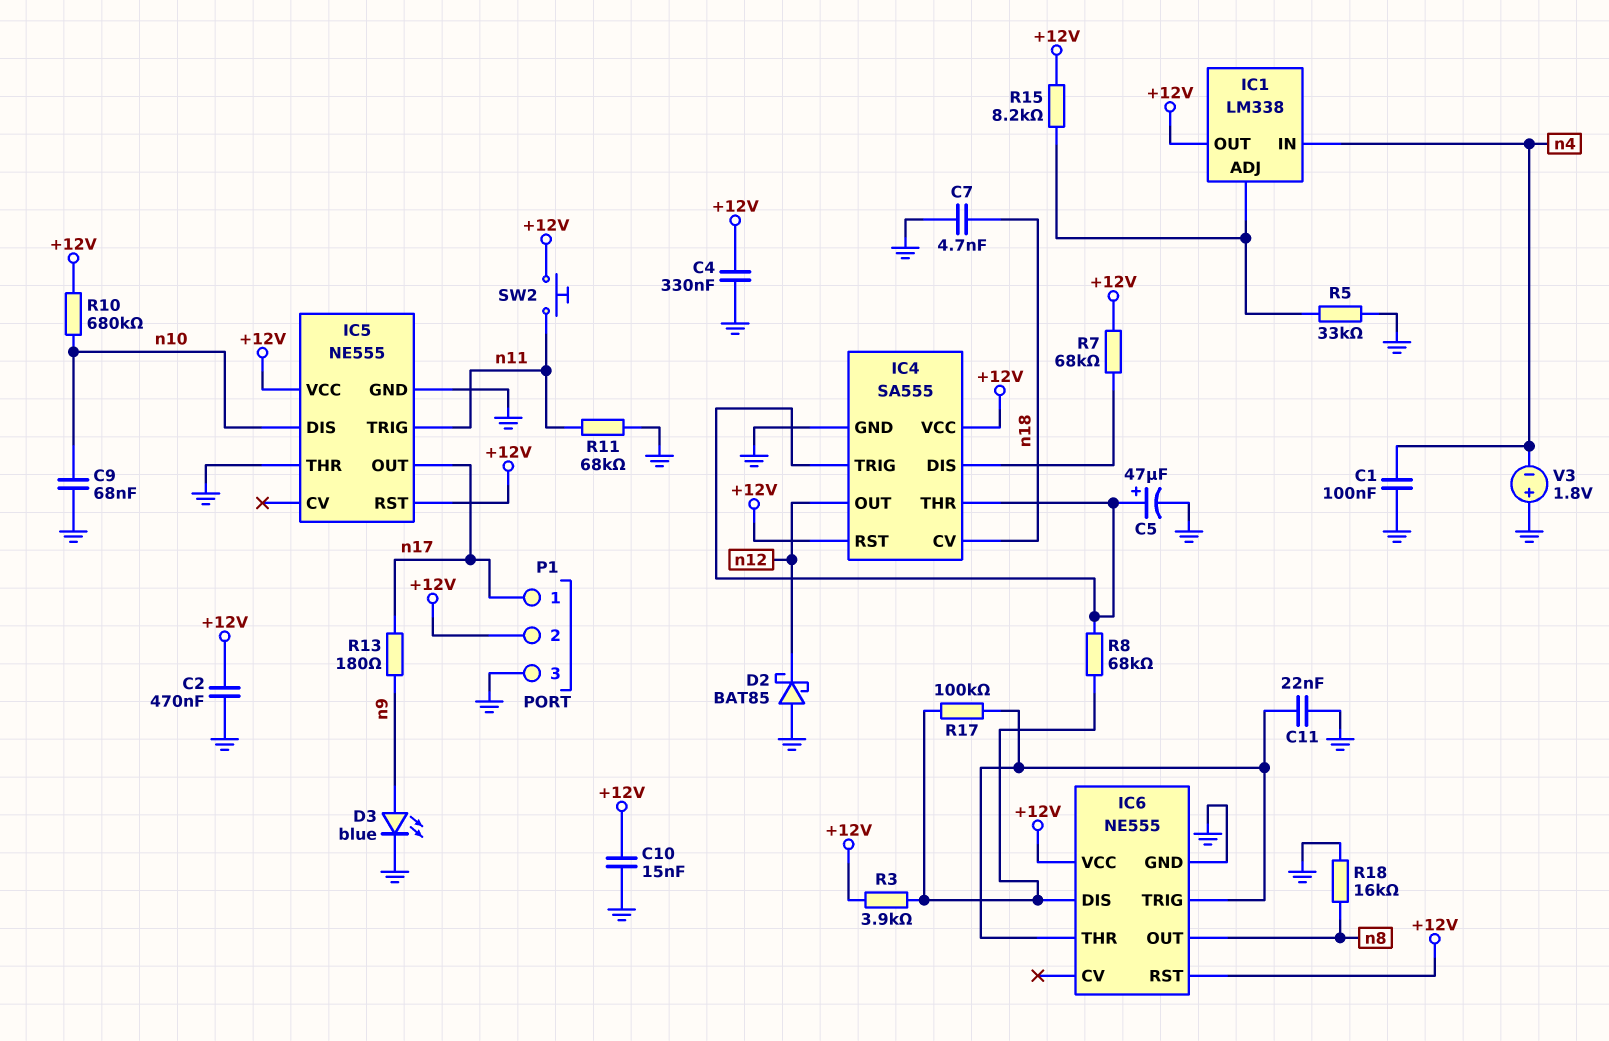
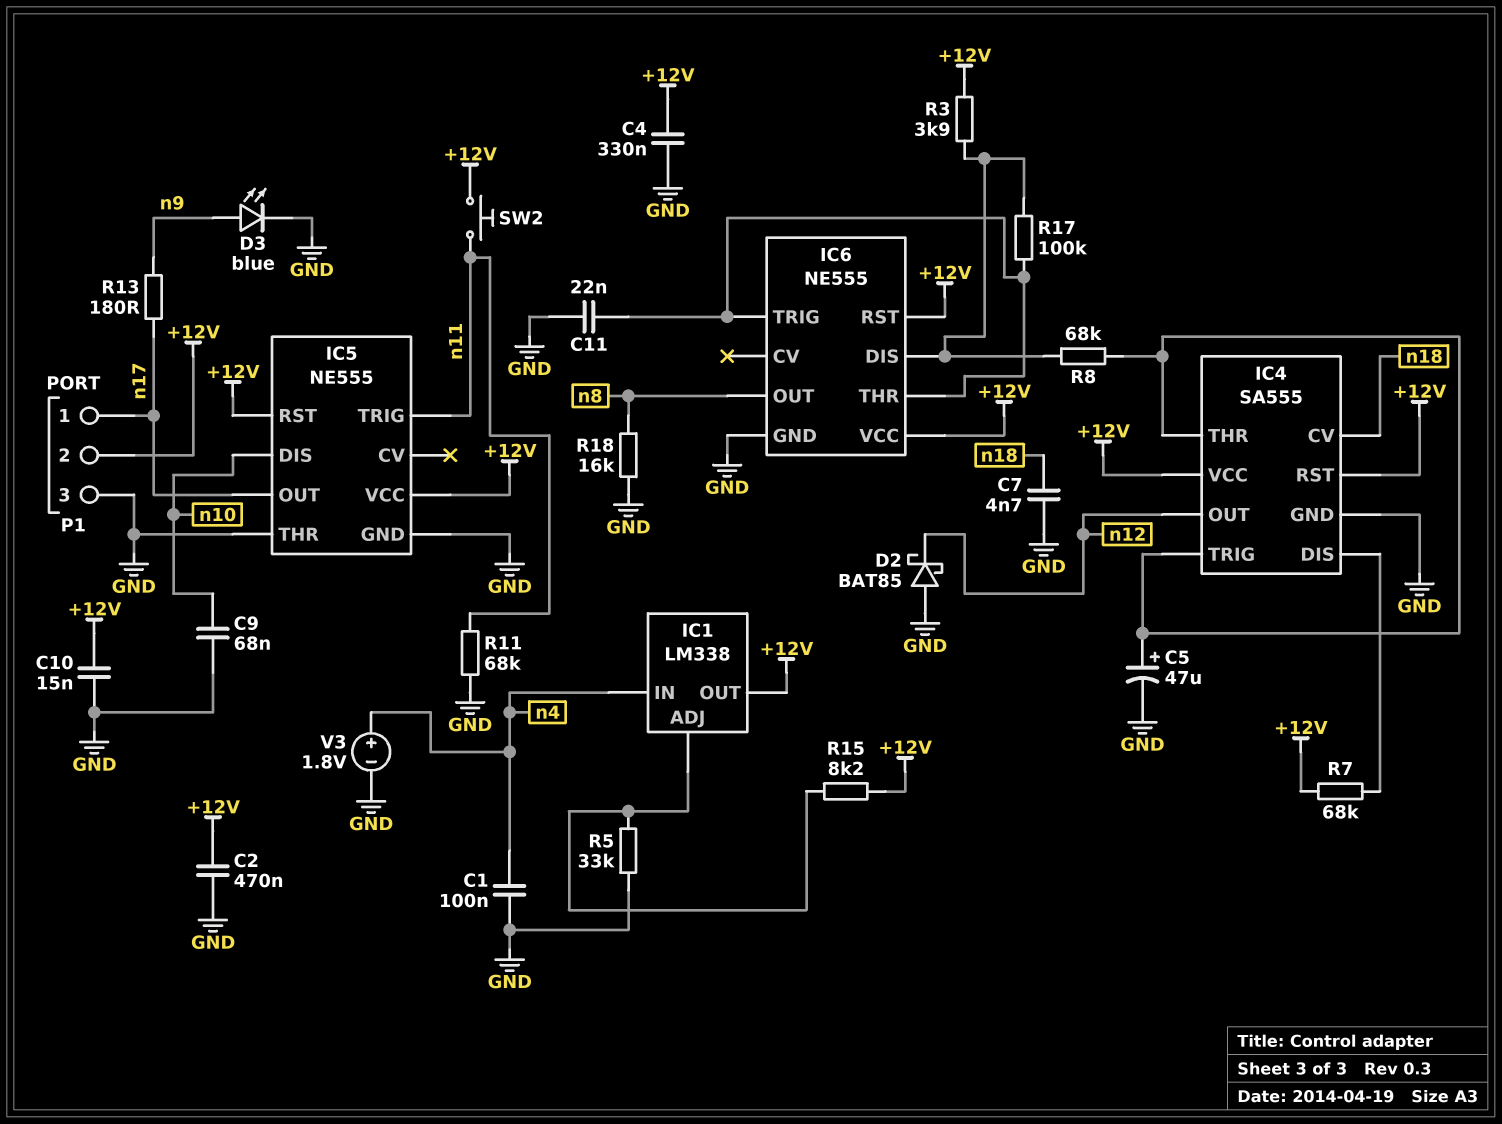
R10: 680k (+12V, n10) -> none
V3: 1.8V (plus GND, minus n4) -> 1.8V (plus n4, minus GND)

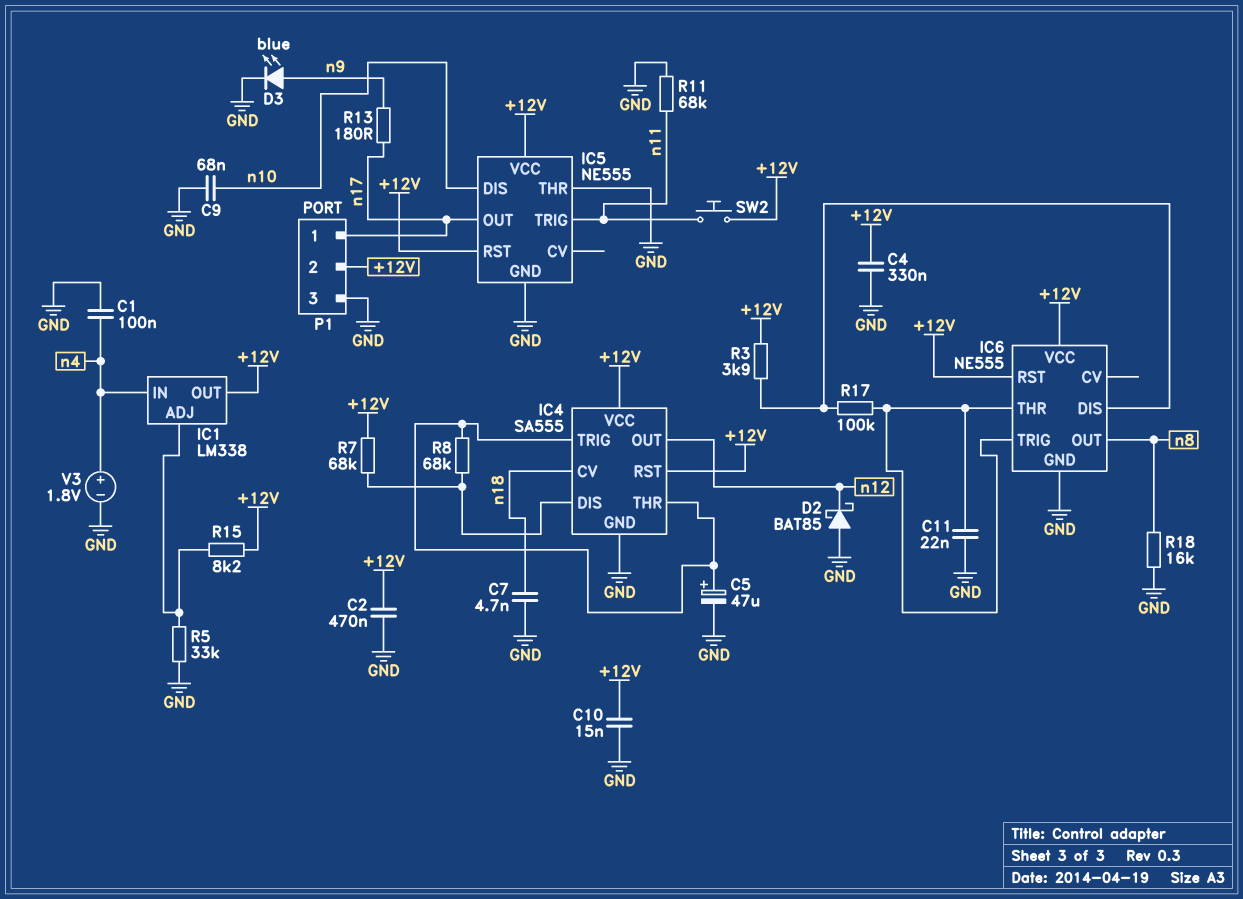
R8: 68k (IC4/THR, IC6/DIS) -> 68k (IC4/DIS, IC4/THR)

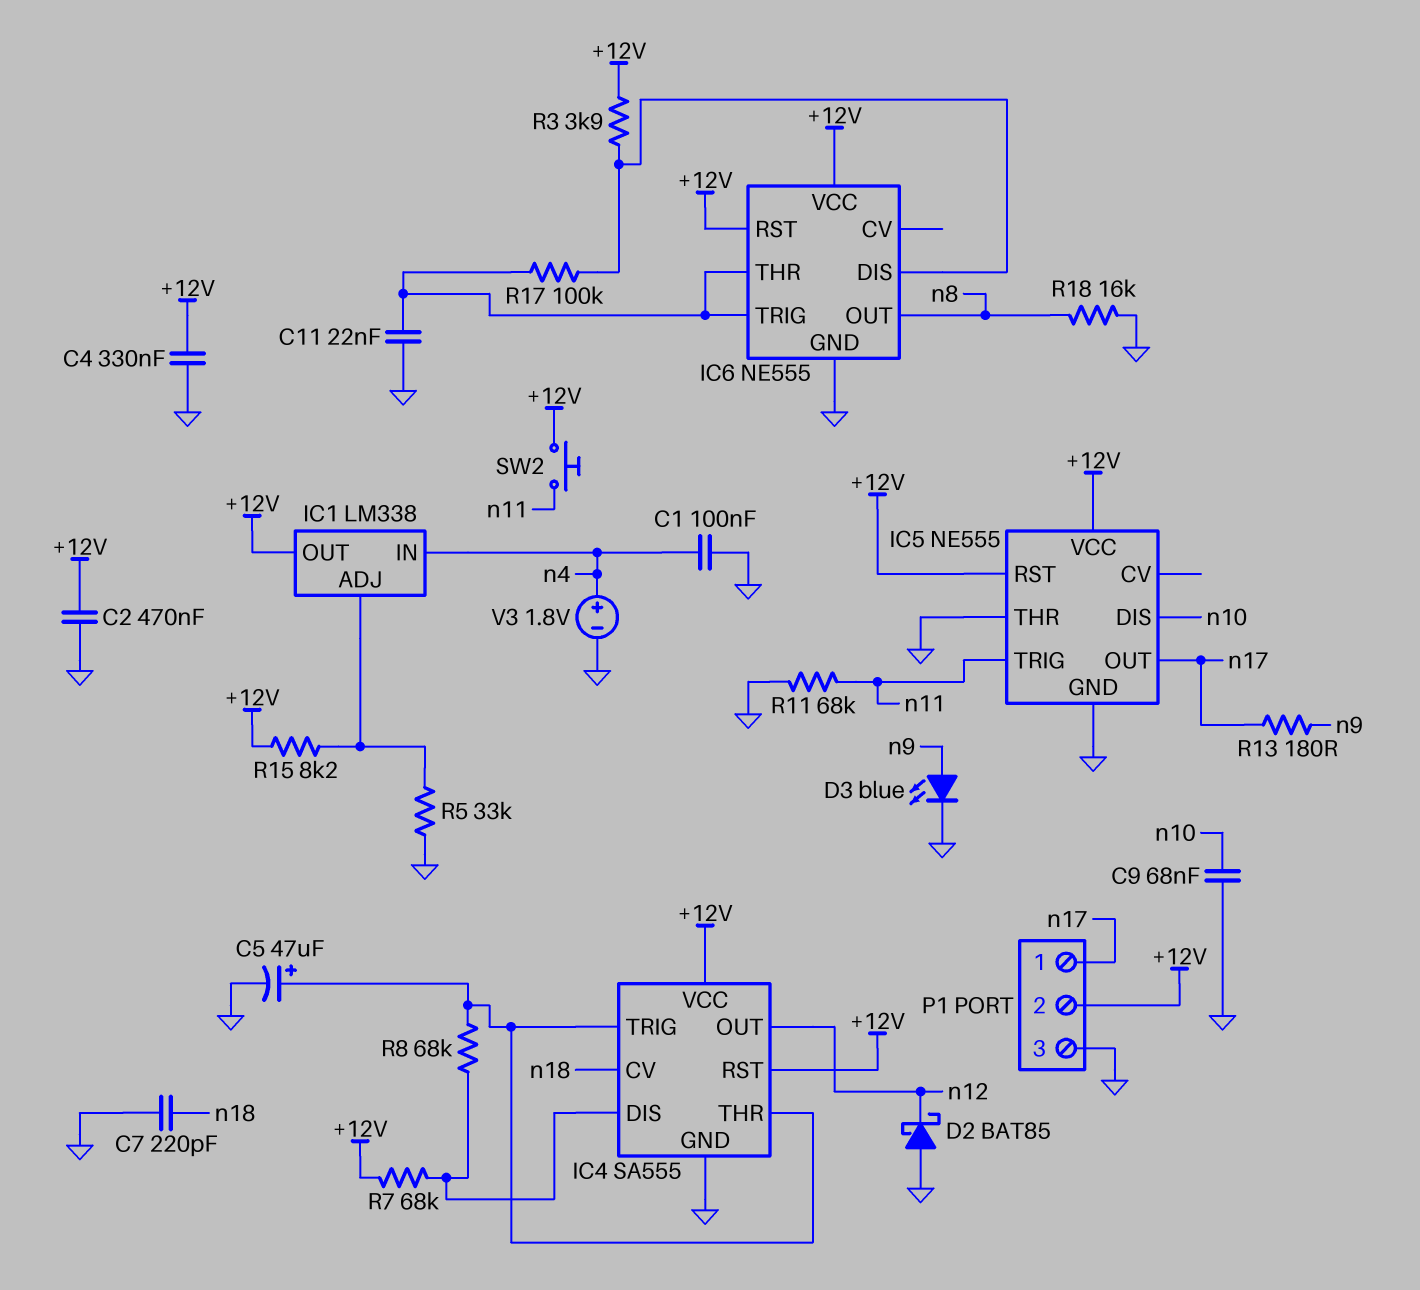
C7: 4.7nF (GND, n18) -> 220pF (GND, n18)
C10: 15nF (+12V, GND) -> none

